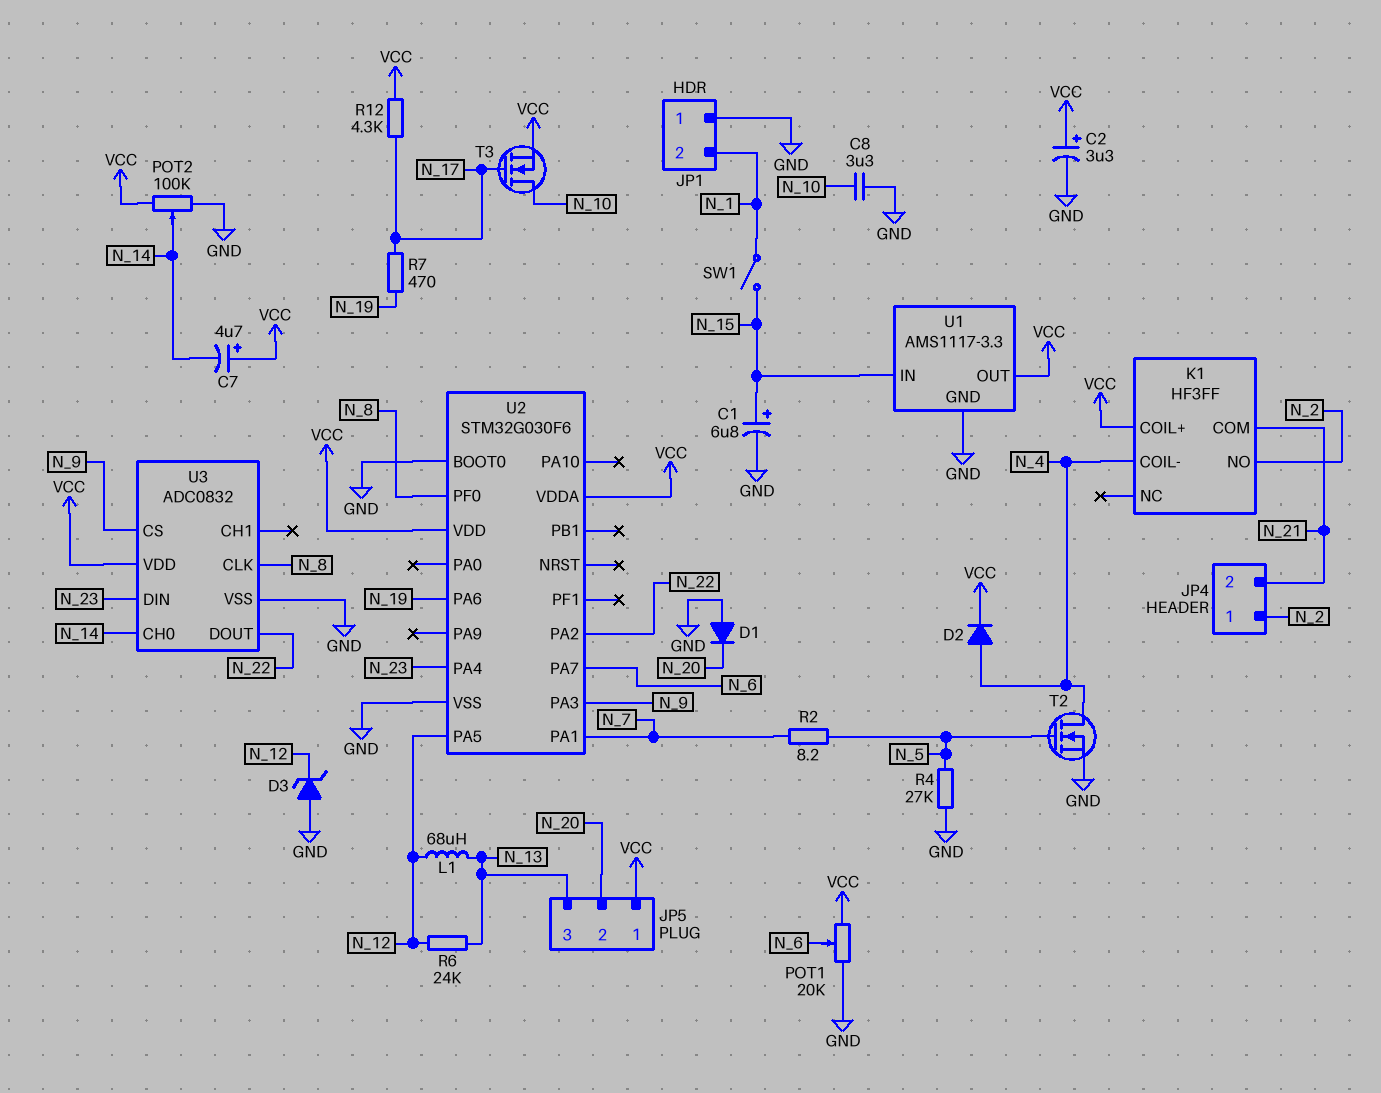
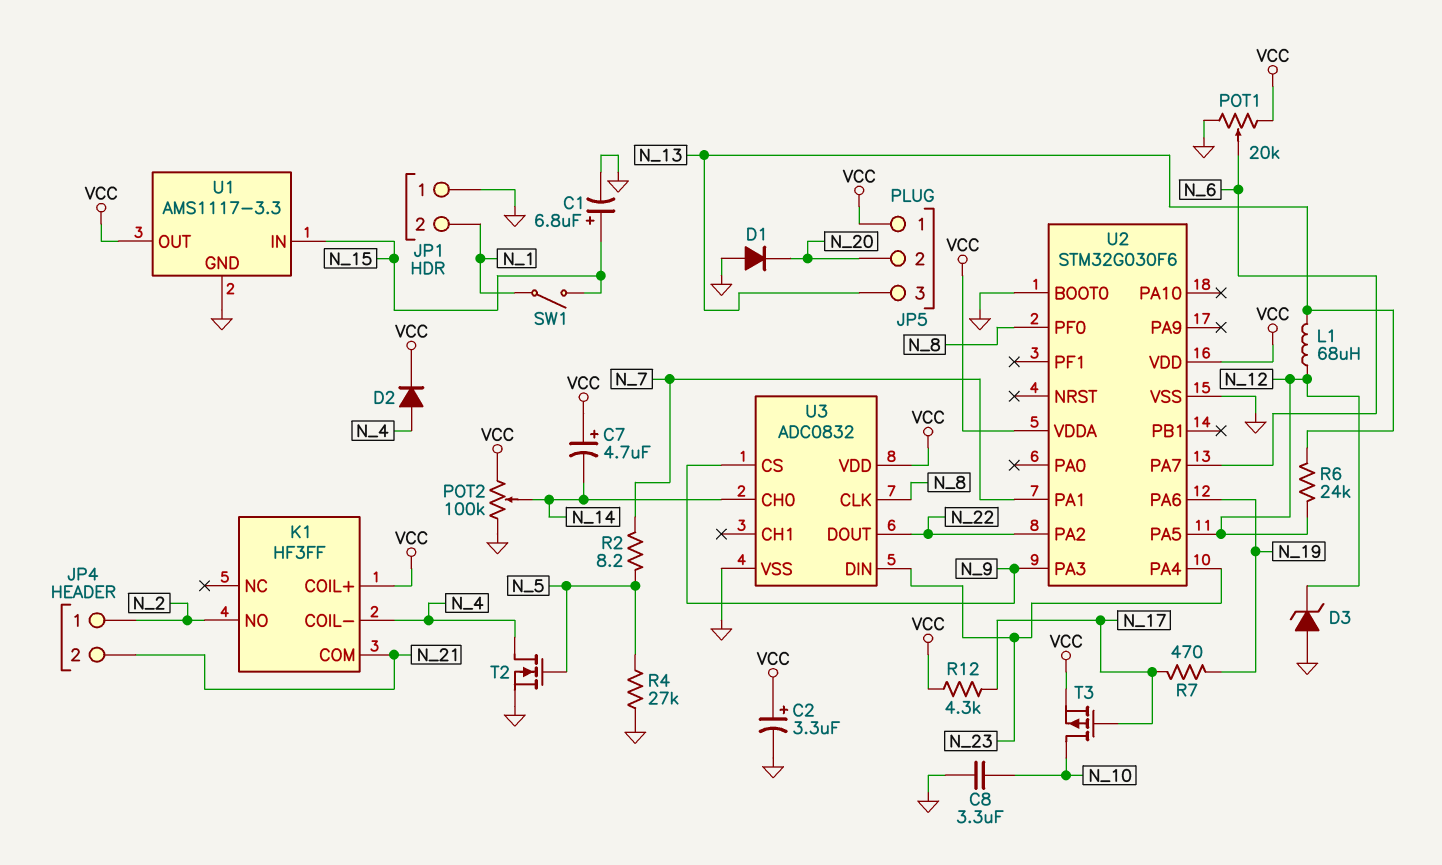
T3: NMOS (G N_17, D N_10, S VCC) -> PMOS (G N_17, D N_10, S VCC)

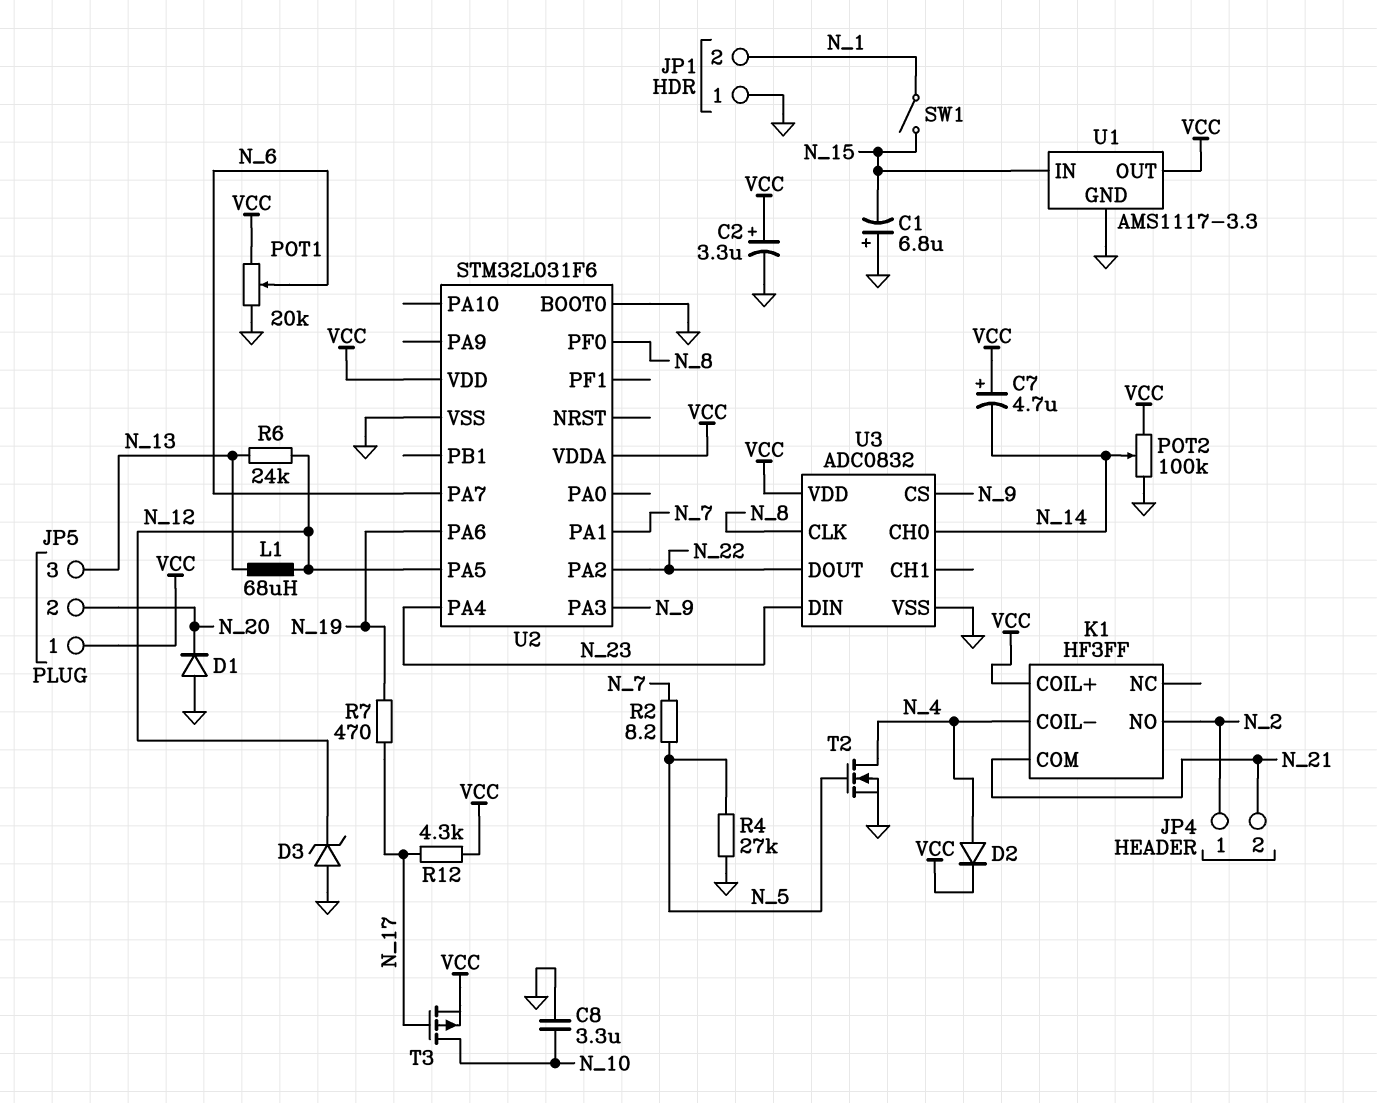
C1: 6.8uF (plus N_15, minus GND) -> 6.8uF (plus GND, minus N_15)
U2: STM32G030F6 -> STM32L031F6

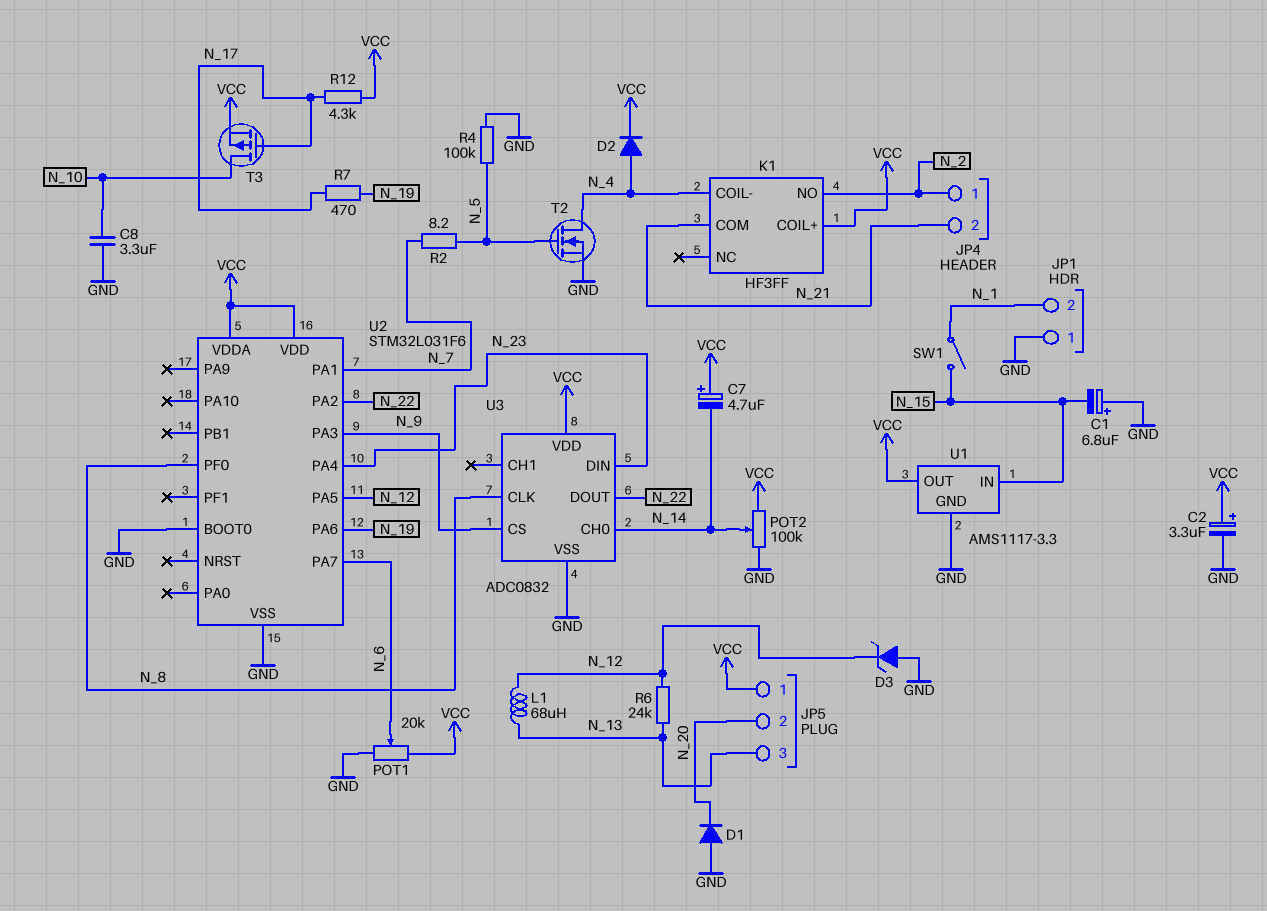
R4: 27k (GND, N_5) -> 100k (GND, N_5)

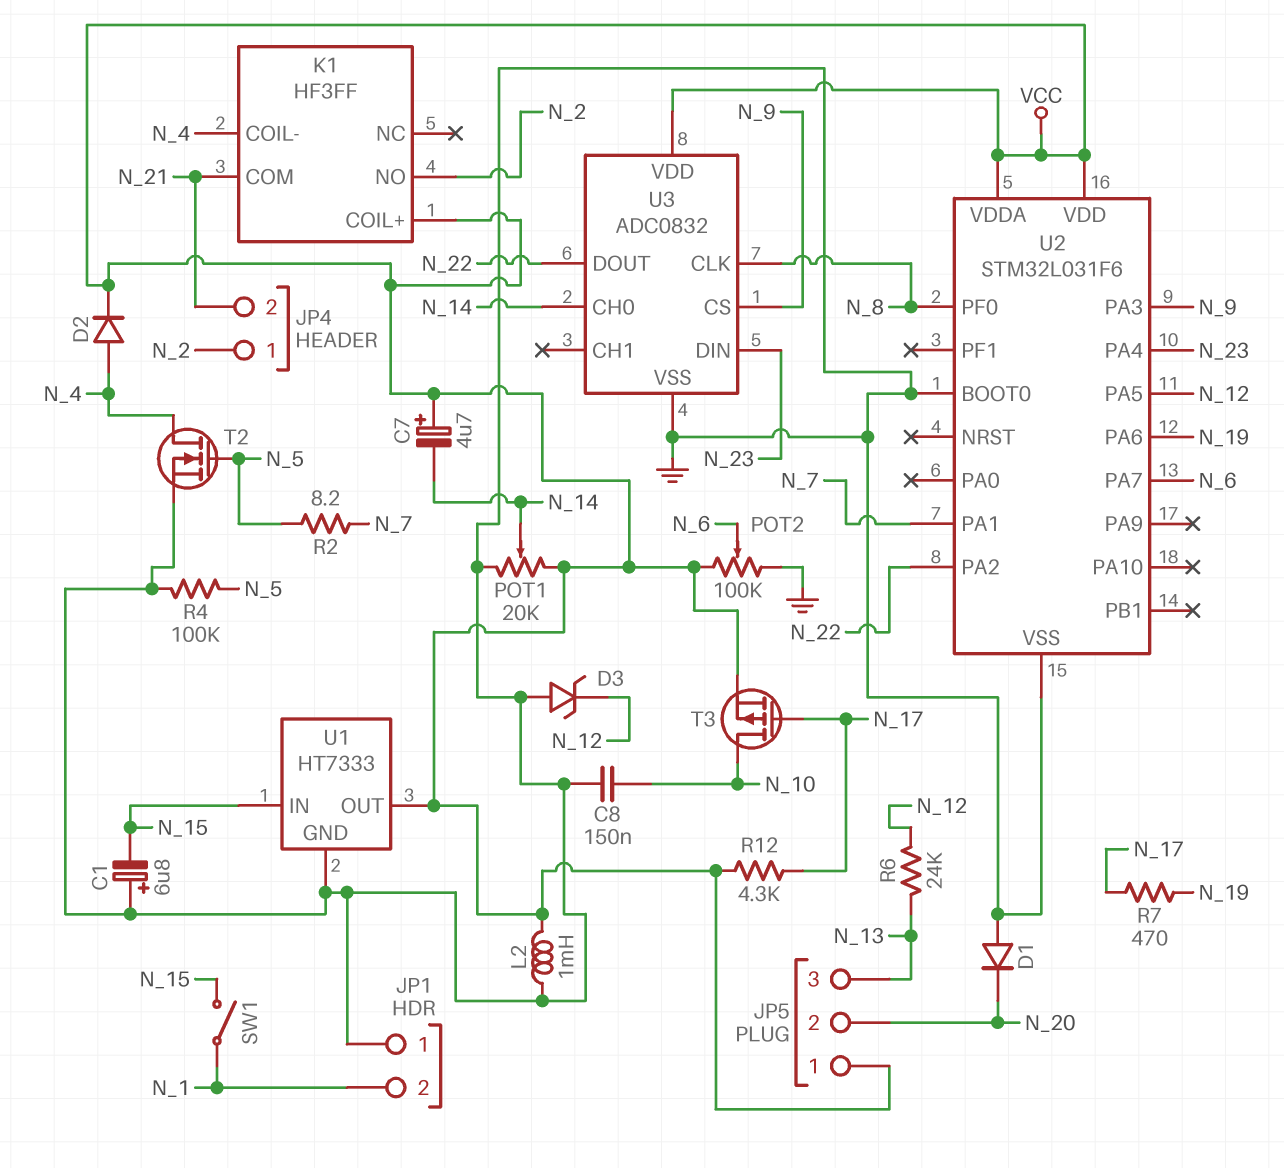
C2: 3.3uF (plus VCC, minus GND) -> none
C8: 3.3uF (GND, N_10) -> 150nF (GND, N_10)
L1: 68uH (N_12, N_13) -> none
L2: none -> 1mH (GND, VCC)
POT1: 20k (GND, VCC, wiper N_6) -> 20k (GND, VCC, wiper N_14)
POT2: 100k (GND, VCC, wiper N_14) -> 100k (GND, VCC, wiper N_6)
U1: AMS1117-3.3 -> HT7333

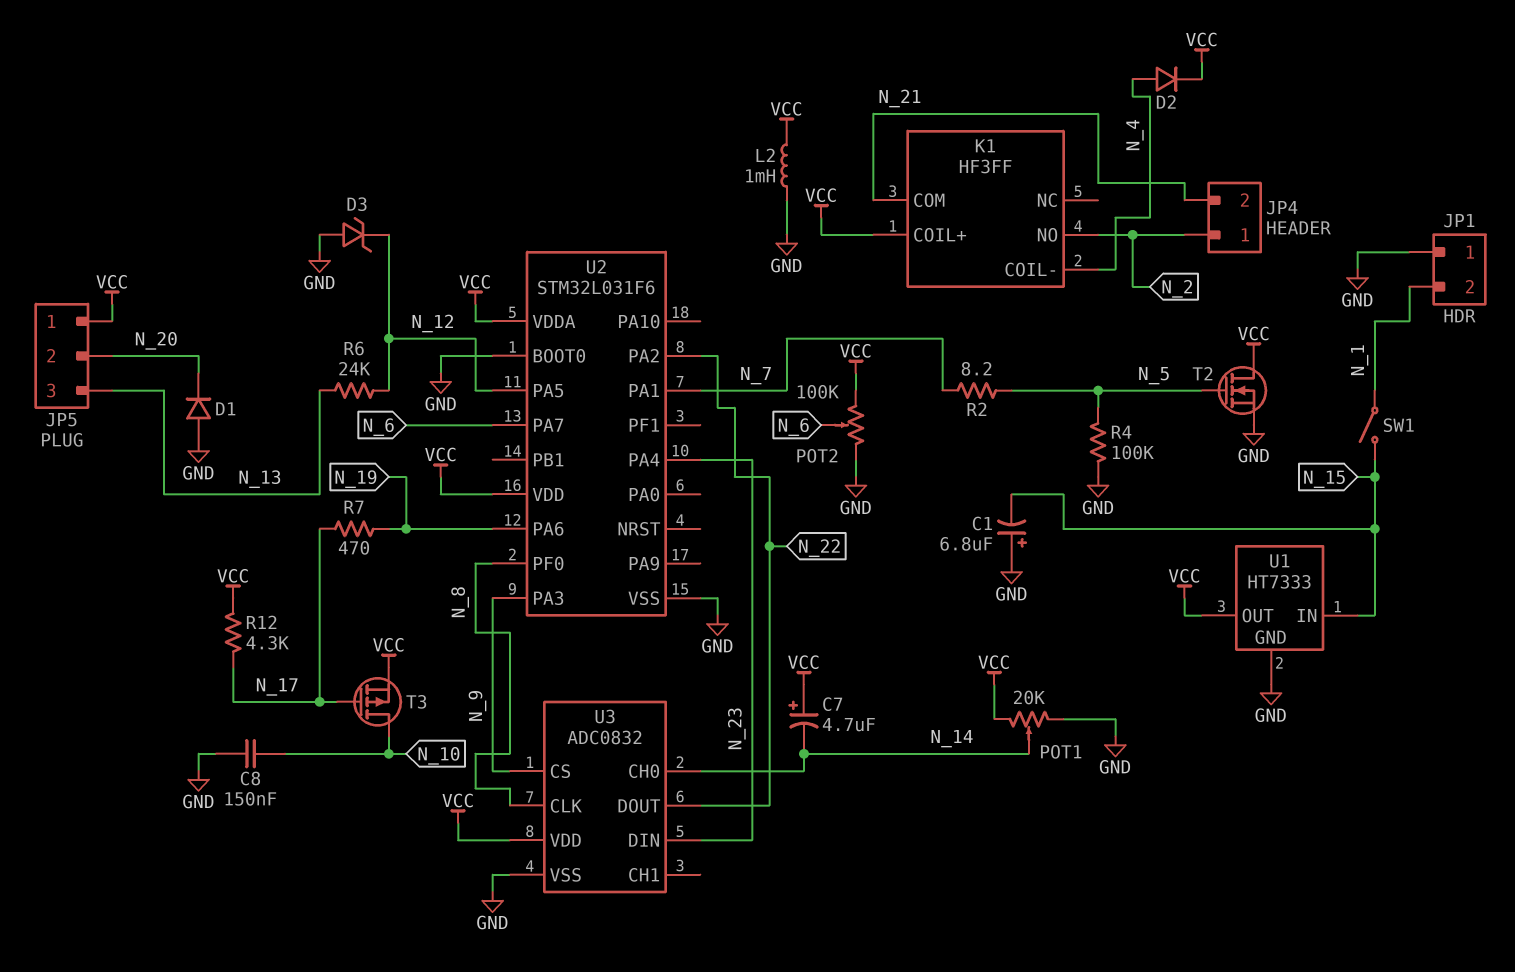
T2: NMOS (G N_5, D N_4, S GND) -> NMOS (G N_5, D VCC, S GND)

